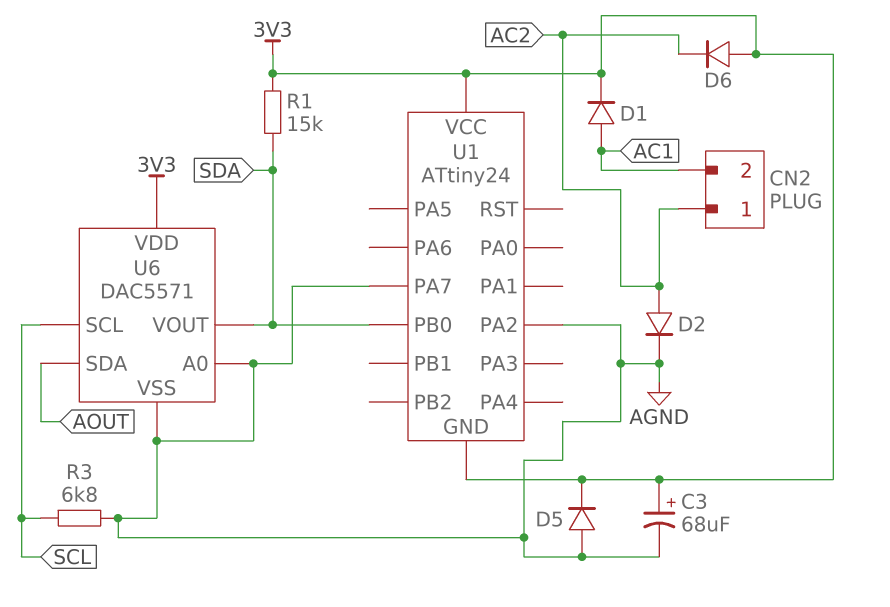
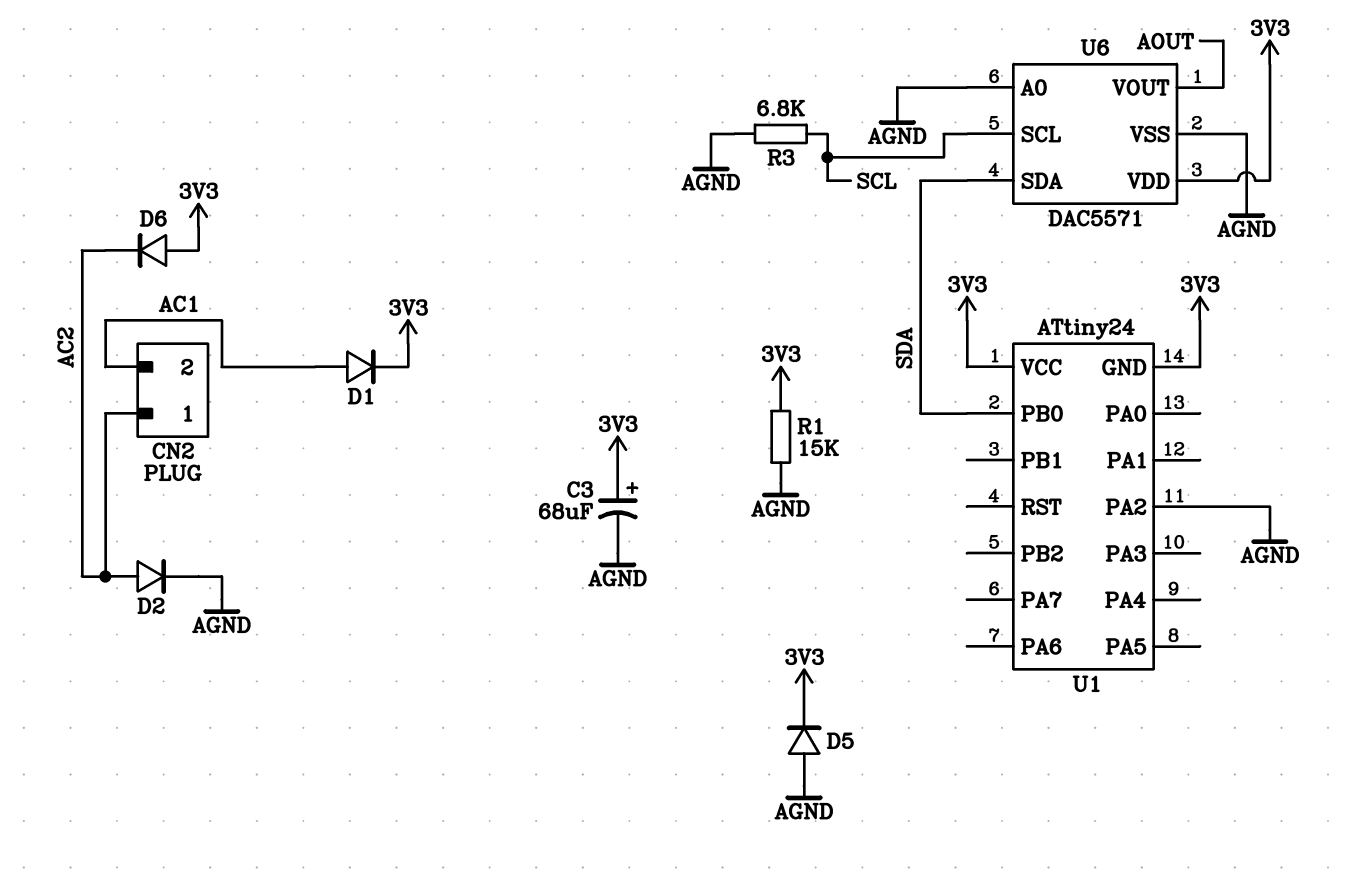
R1: 15k (3V3, SDA) -> 15k (3V3, AGND)
U1 pin PA7: AGND -> none
U6 pin SDA: AOUT -> SDA
U6 pin VOUT: SDA -> AOUT

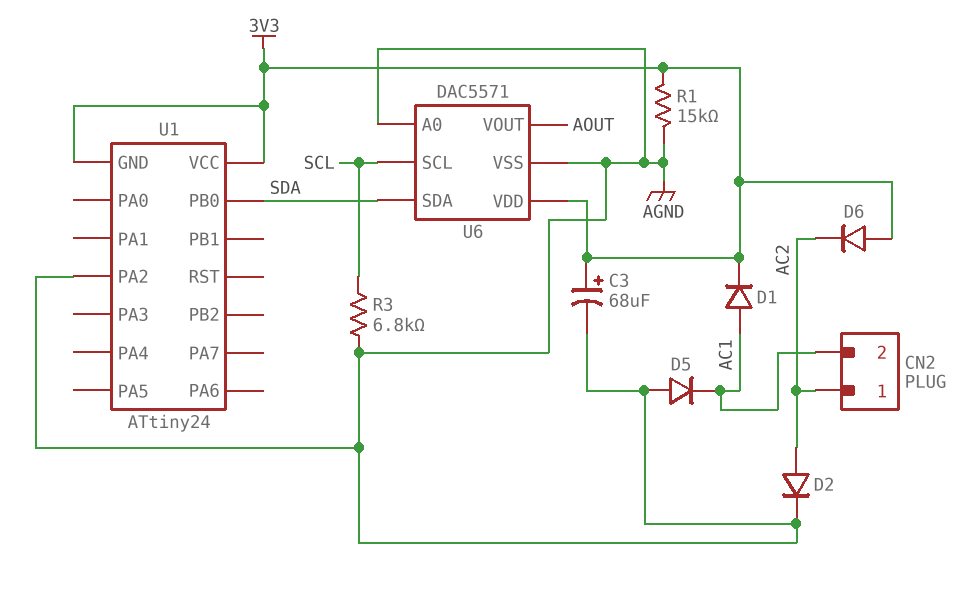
D5: diode (A AGND, K 3V3) -> diode (A AGND, K AC1)

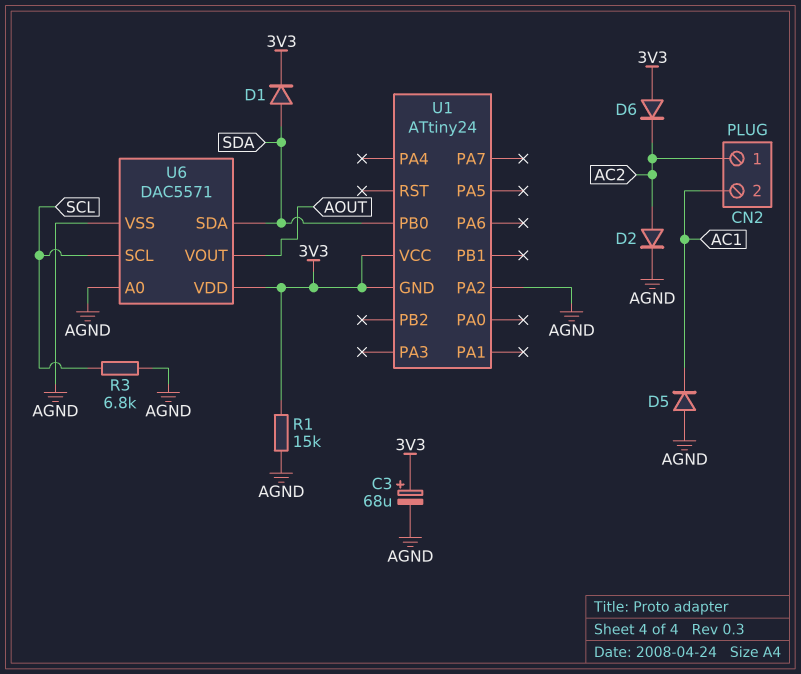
D1: diode (A AC1, K 3V3) -> diode (A SDA, K 3V3)

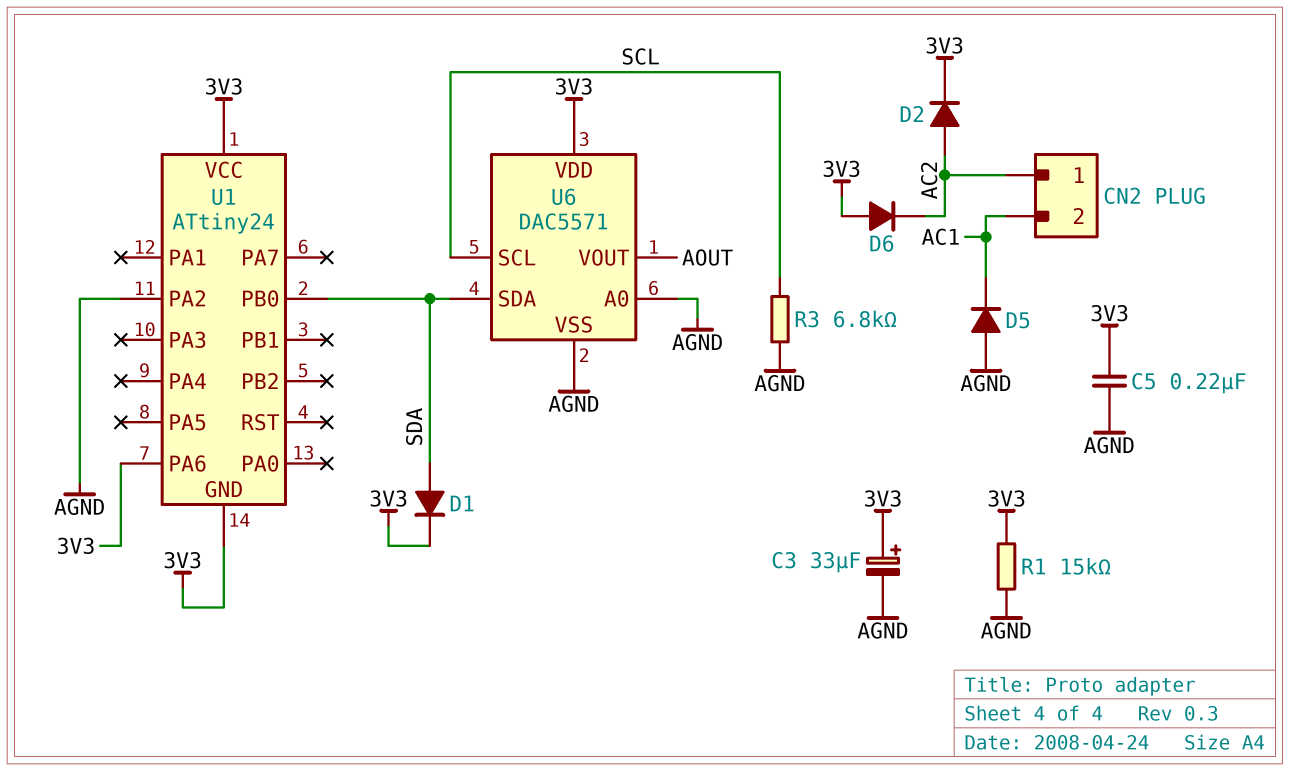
C3: 68uF (plus 3V3, minus AGND) -> 33uF (plus 3V3, minus AGND)
C5: none -> 220nF (3V3, AGND)
D2: diode (A AC2, K AGND) -> diode (A AC2, K 3V3)
U1 pin PA6: none -> 3V3

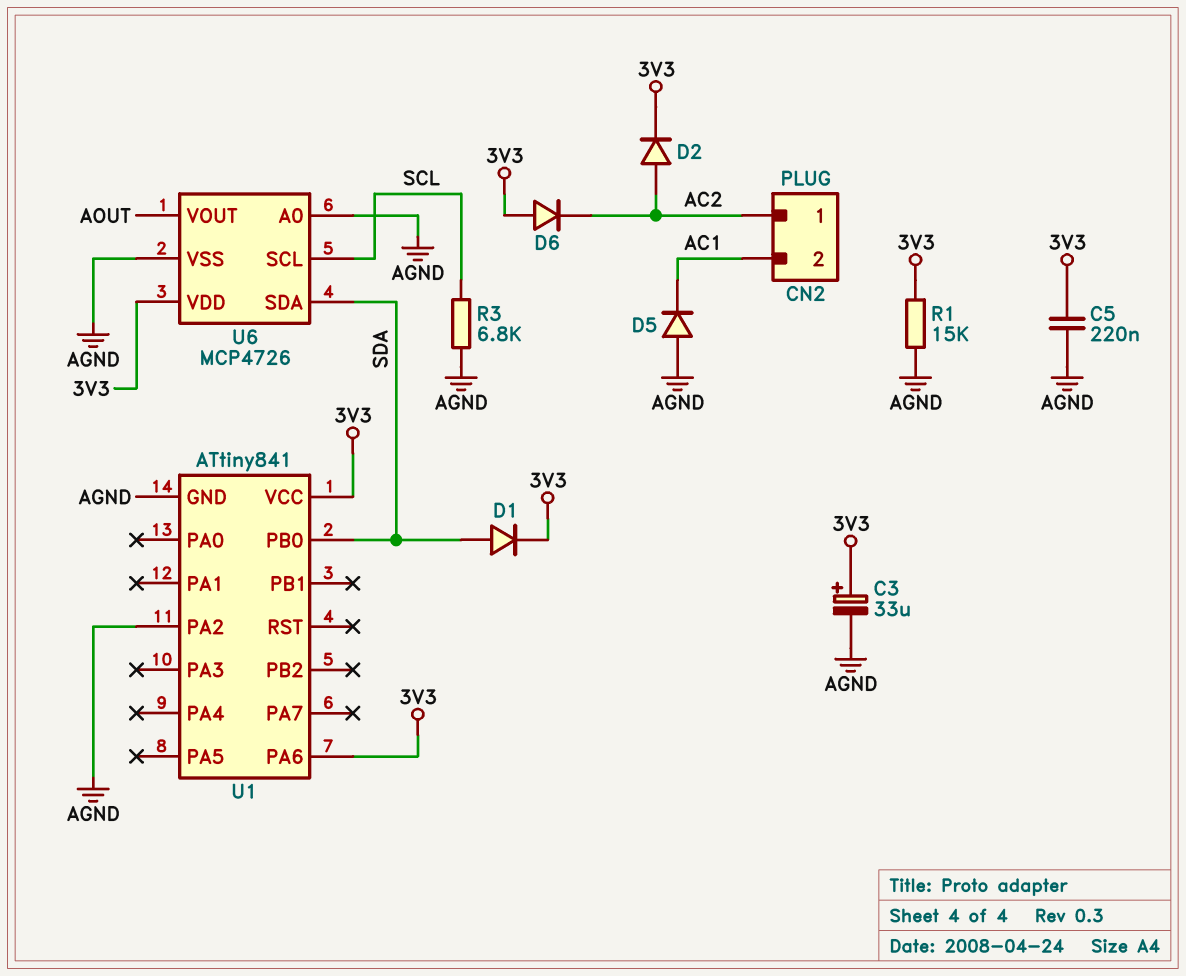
U1: ATtiny24 -> ATtiny841
U1 pin GND: 3V3 -> AGND
U6: DAC5571 -> MCP4726

